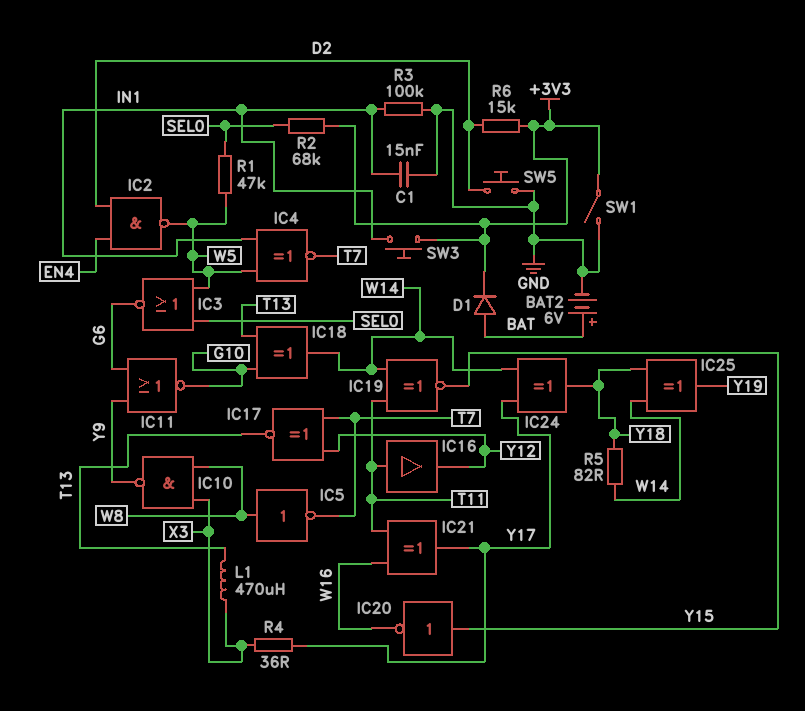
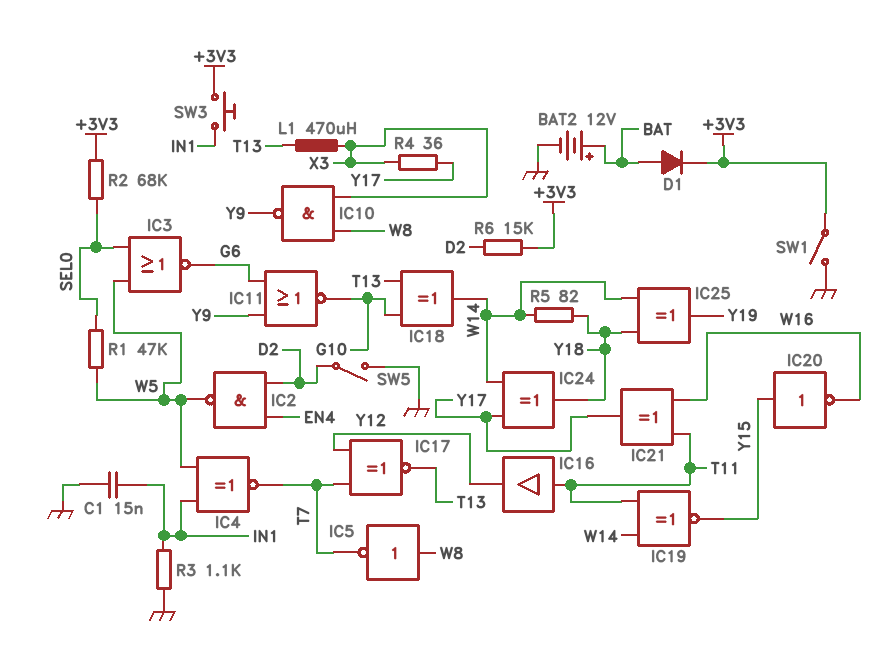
BAT2: 6V (plus BAT, minus GND) -> 12V (plus BAT, minus GND)
R3: 100k (GND, IN1) -> 1.1k (GND, IN1)
SW5: button (D2, GND) -> switch (D2, GND)

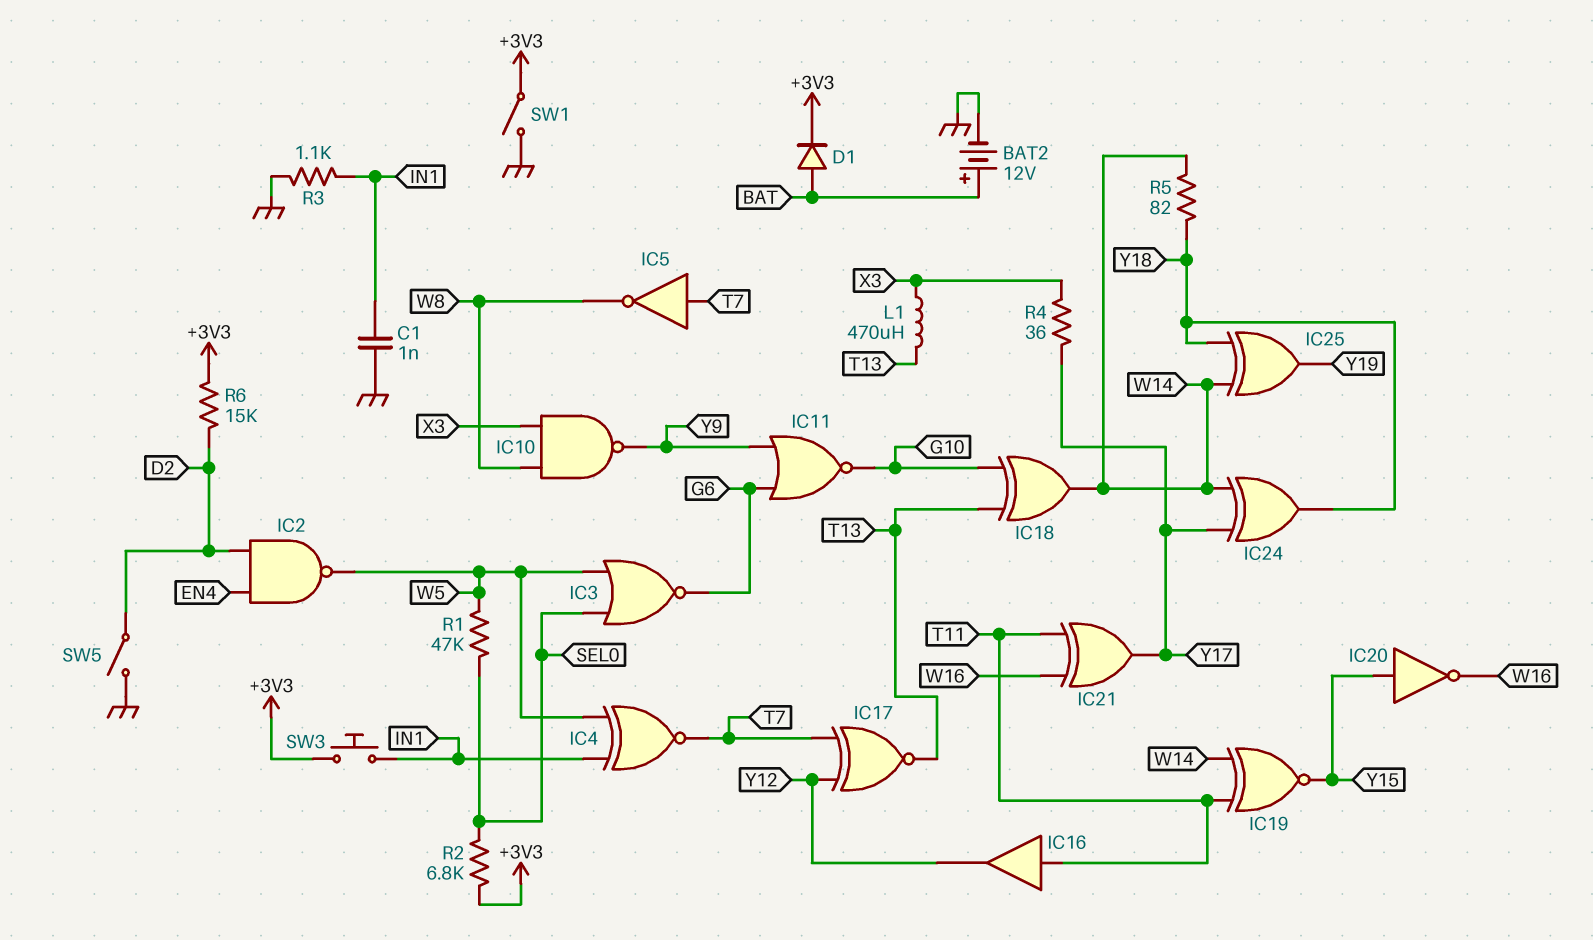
C1: 15nF (GND, IN1) -> 1nF (GND, IN1)
IC5: NOT (in W8, out T7) -> NOT (in T7, out W8)
R2: 68k (+3V3, SEL0) -> 6.8k (+3V3, SEL0)

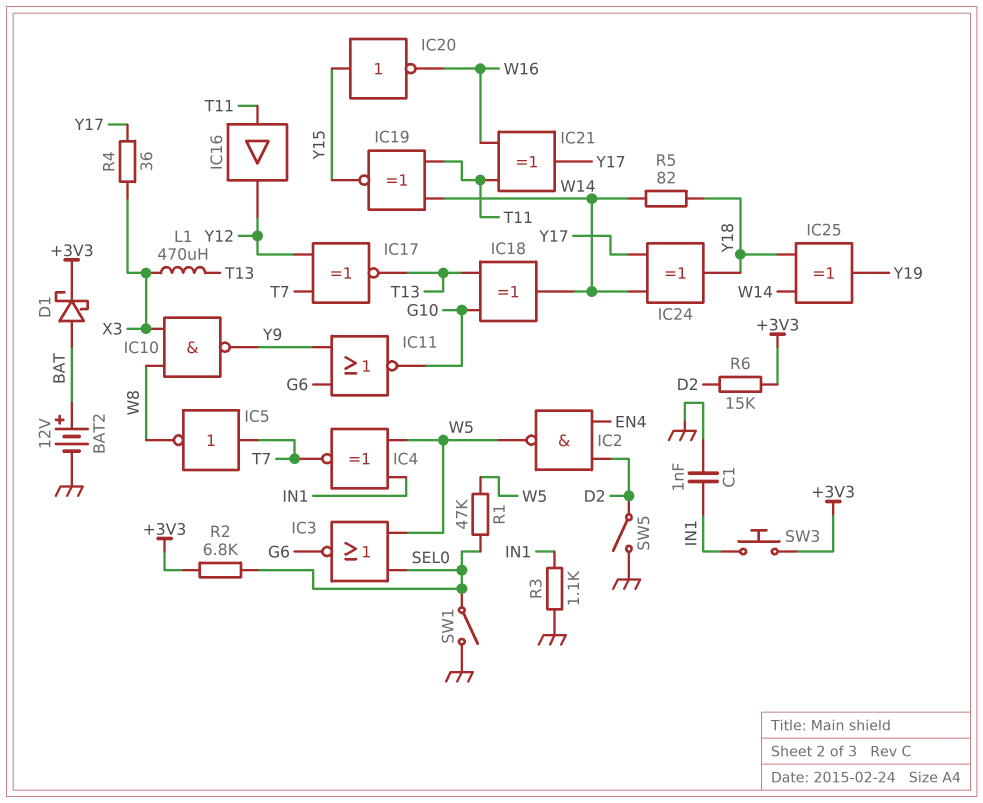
D1: diode (A BAT, K +3V3) -> schottky (A BAT, K +3V3)
SW1: switch (+3V3, GND) -> switch (GND, SEL0)

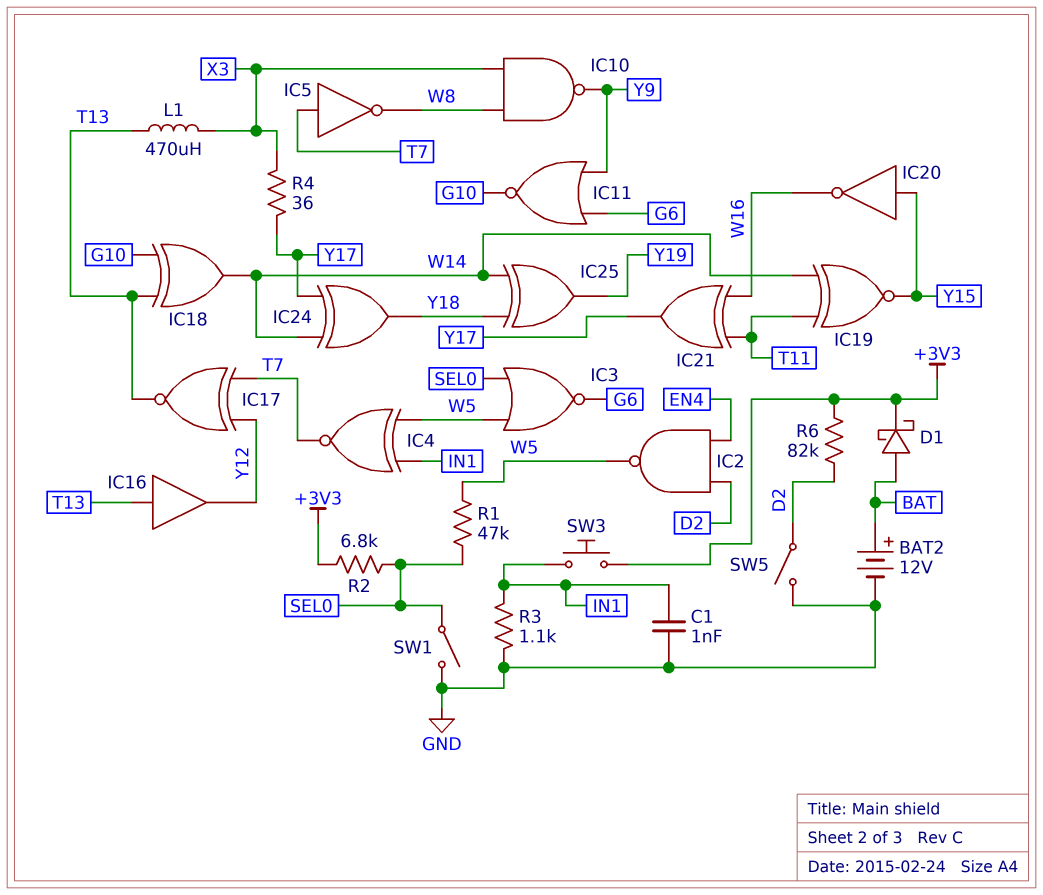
IC16: buffer (in T11, out Y12) -> buffer (in T13, out Y12)
R5: 82 (W14, Y18) -> none
R6: 15k (+3V3, D2) -> 82k (+3V3, D2)

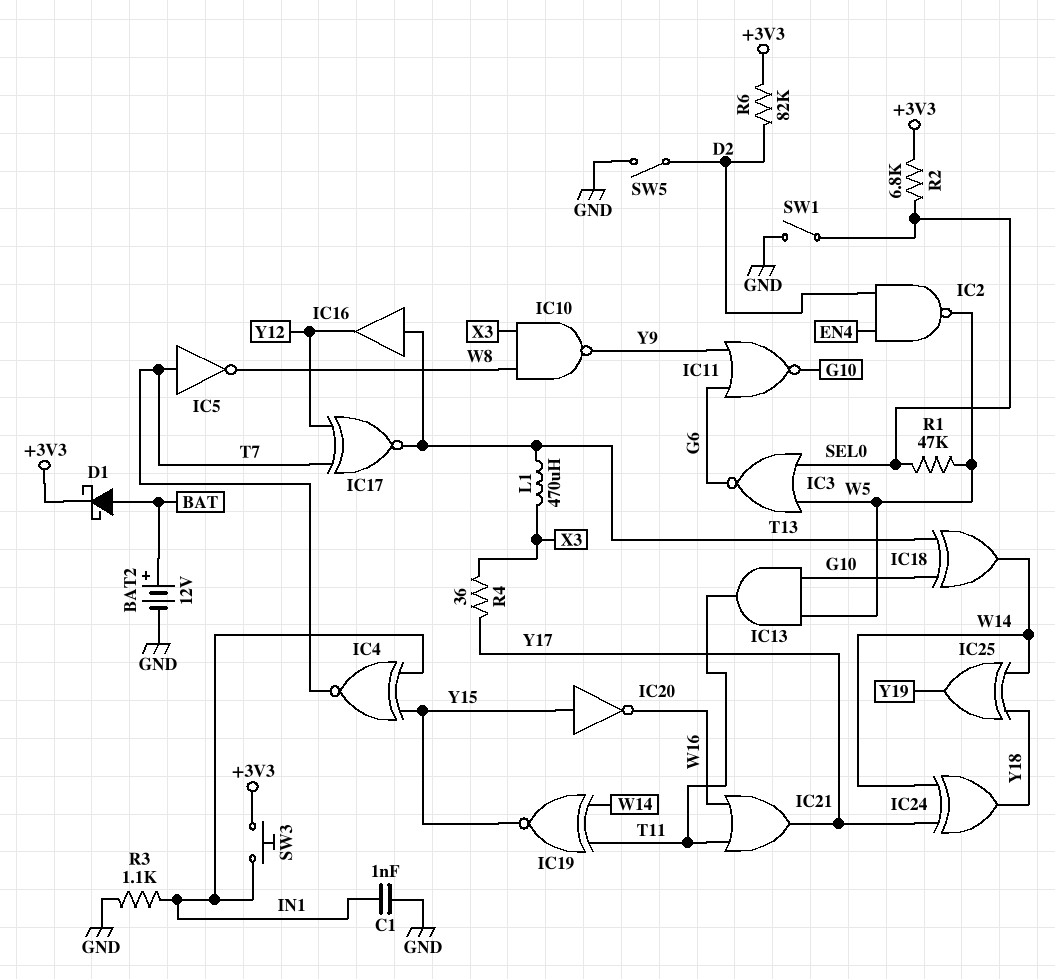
IC4: XNOR (in IN1, in W5, out T7) -> XNOR (in IN1, in Y15, out T7)
IC13: none -> AND (in G10, in W5, out T11)
IC21: XOR (in T11, in W16, out Y17) -> OR (in T11, in W16, out Y17)

